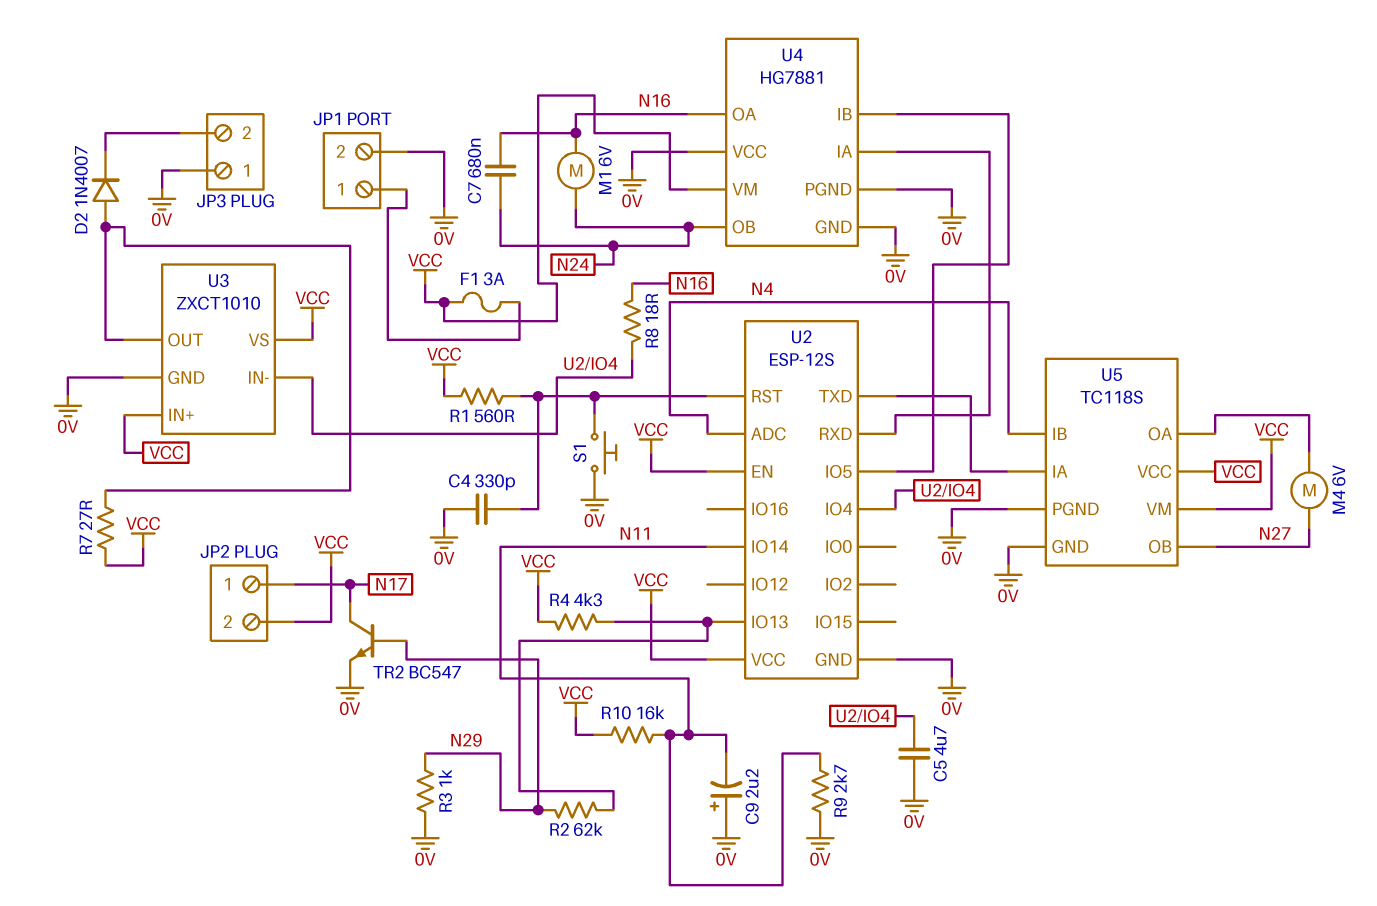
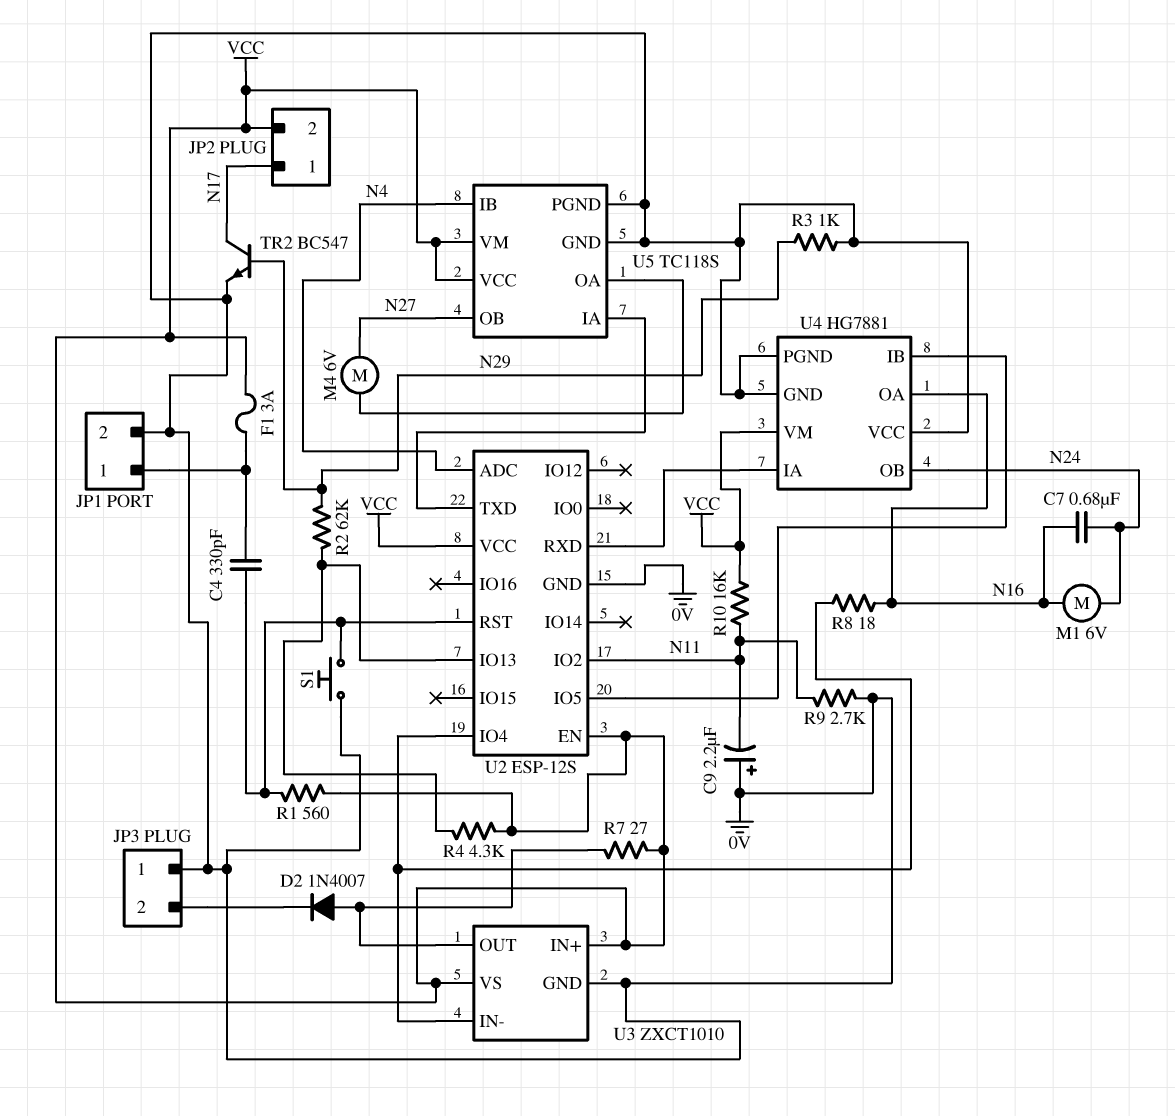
C4: 330pF (0V, U2/RST) -> 330pF (JP1/1, U2/RST)
C5: 4.7uF (0V, U2/IO4) -> none
U2 pin IO2: none -> N11
U2 pin IO14: N11 -> none

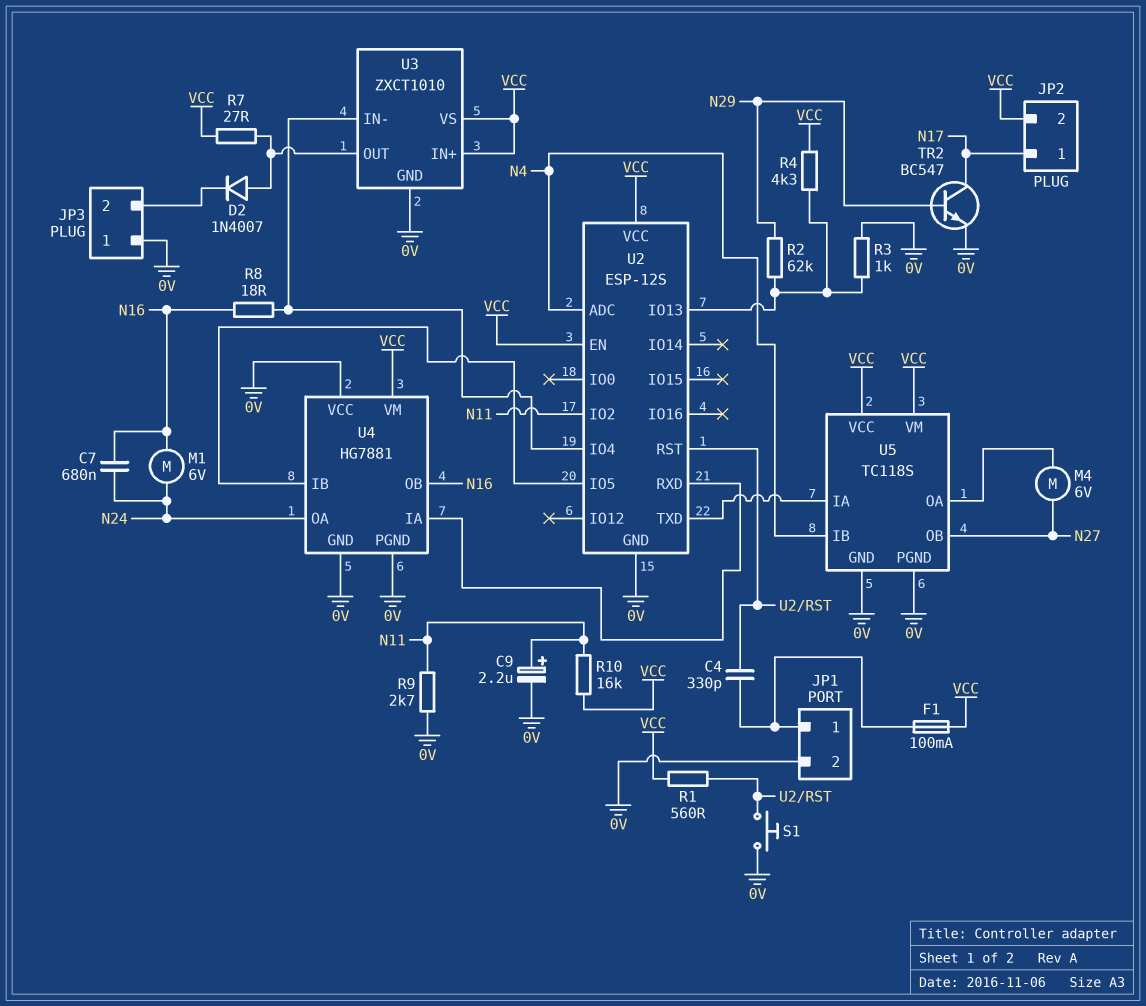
C9: 2.2uF (plus 0V, minus N11) -> 2.2uF (plus N11, minus 0V)
F1: 3A (JP1/1, VCC) -> 100mA (JP1/1, VCC)
R3: 1k (0V, N29) -> 1k (0V, U2/IO13)
U4 pin OA: N16 -> N24
U4 pin OB: N24 -> N16

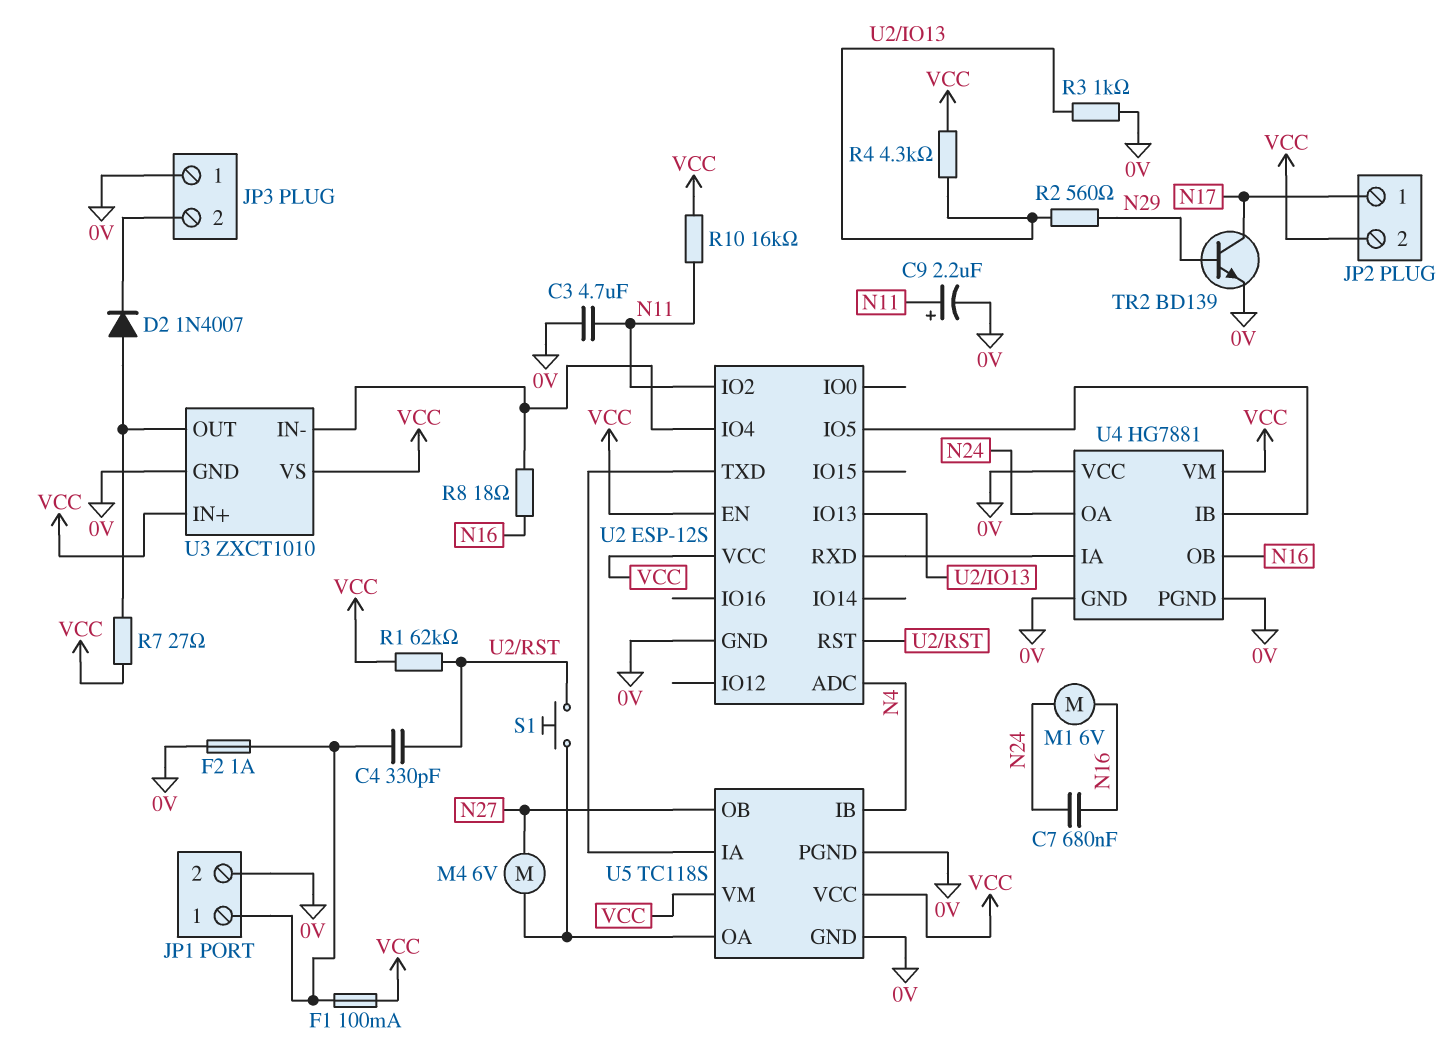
C3: none -> 4.7uF (0V, N11)
F2: none -> 1A (0V, JP1/1)
R1: 560 (U2/RST, VCC) -> 62k (U2/RST, VCC)
R2: 62k (N29, U2/IO13) -> 560 (N29, U2/IO13)
R9: 2.7k (0V, N11) -> none
S1: button (0V, U2/RST) -> button (U2/RST, U5/OA)
TR2: NPN BC547 (B N29, C N17, E 0V) -> NPN BD139 (B N29, C N17, E 0V)

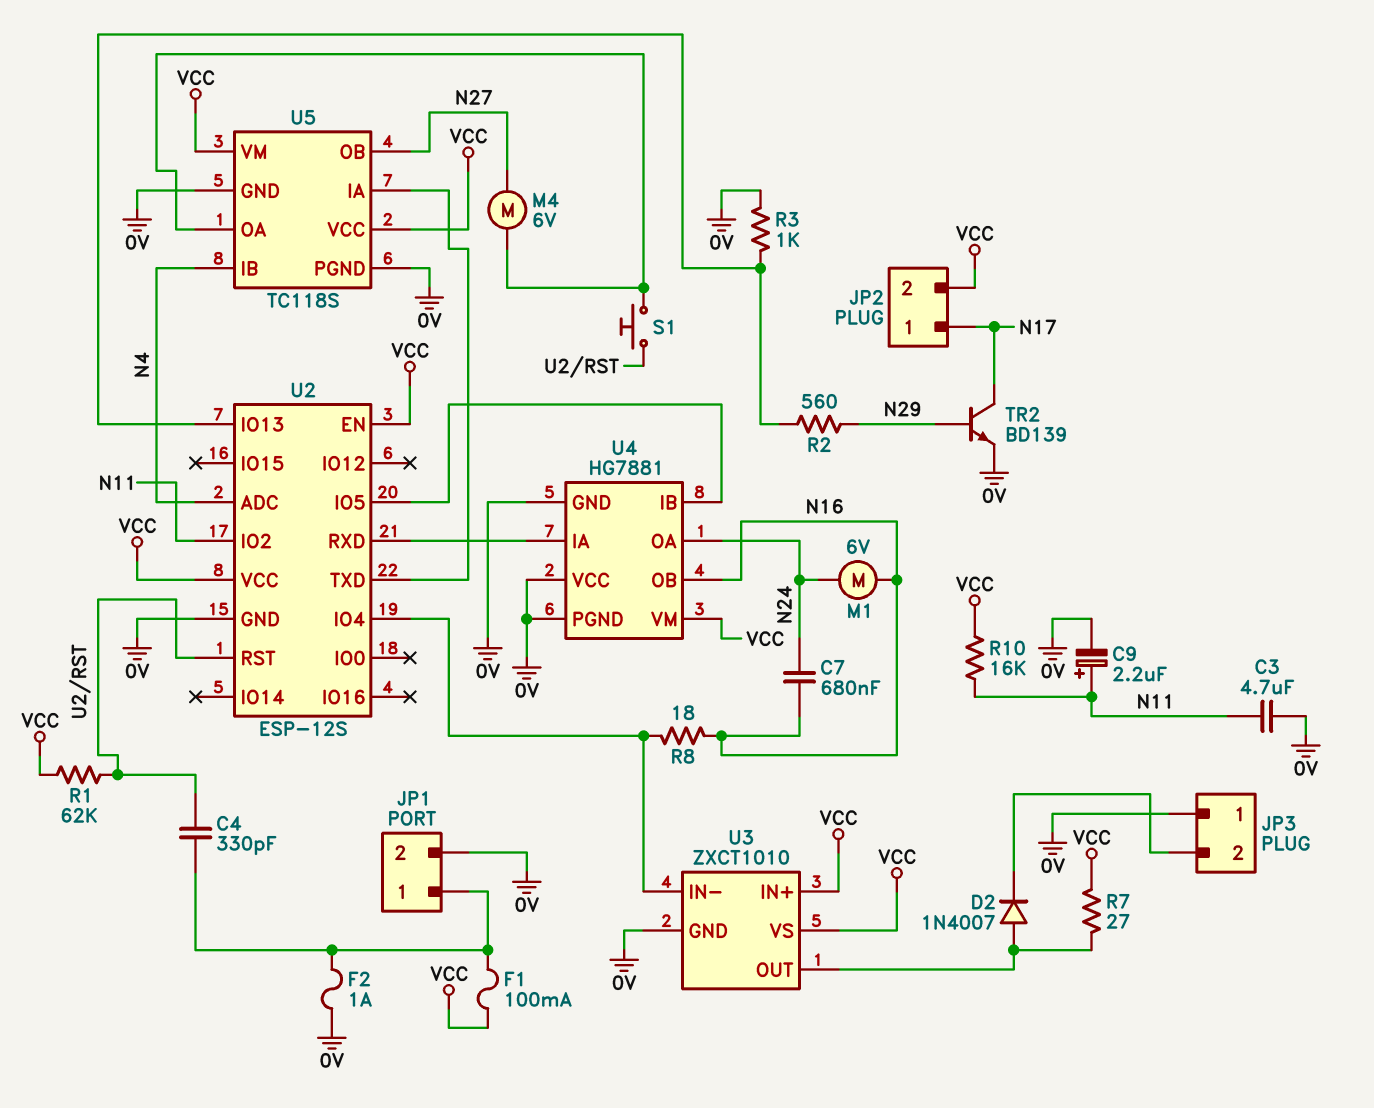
R4: 4.3k (U2/IO13, VCC) -> none

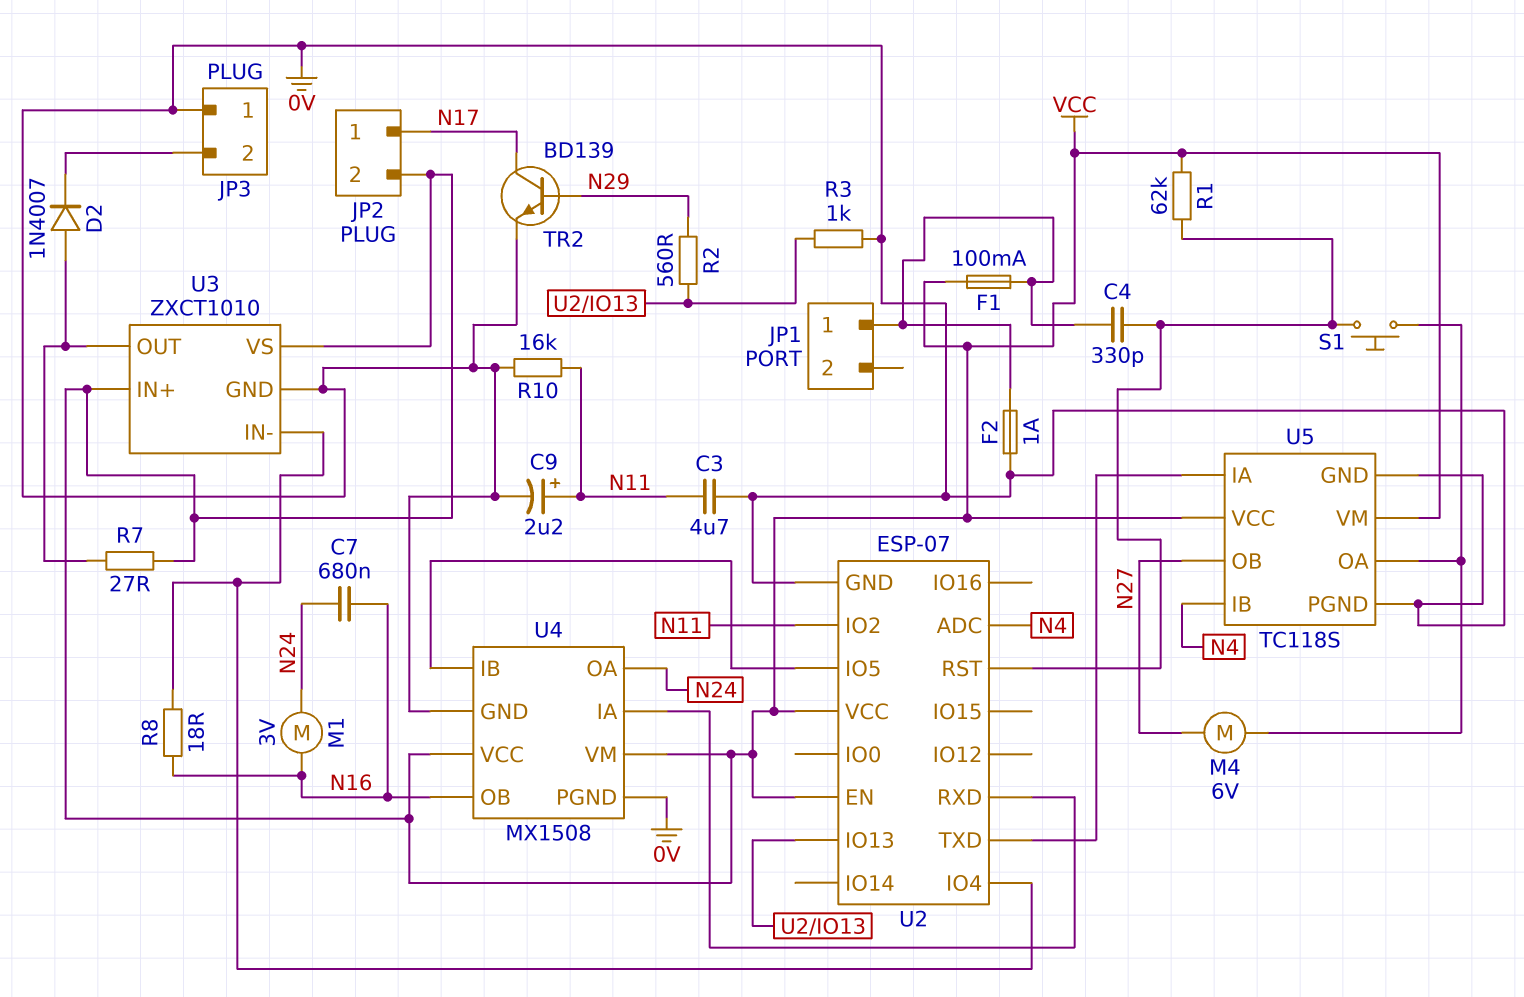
JP1 pin 2: 0V -> none
M1: motor 6V (N16, N24) -> motor 3V (N16, N24)
R10: 16k (N11, VCC) -> 16k (0V, N11)
U2: ESP-12S -> ESP-07
U4: HG7881 -> MX1508
U4 pin VCC: 0V -> VCC

